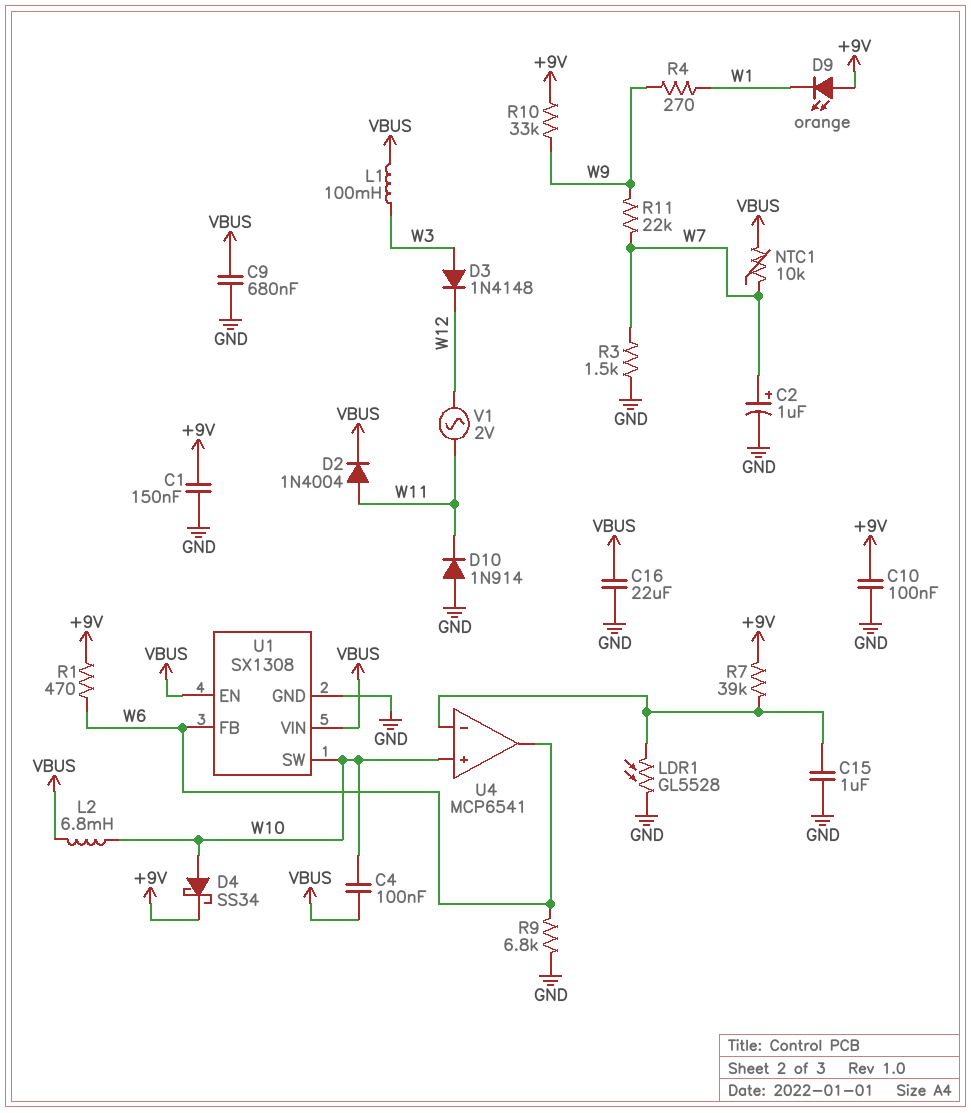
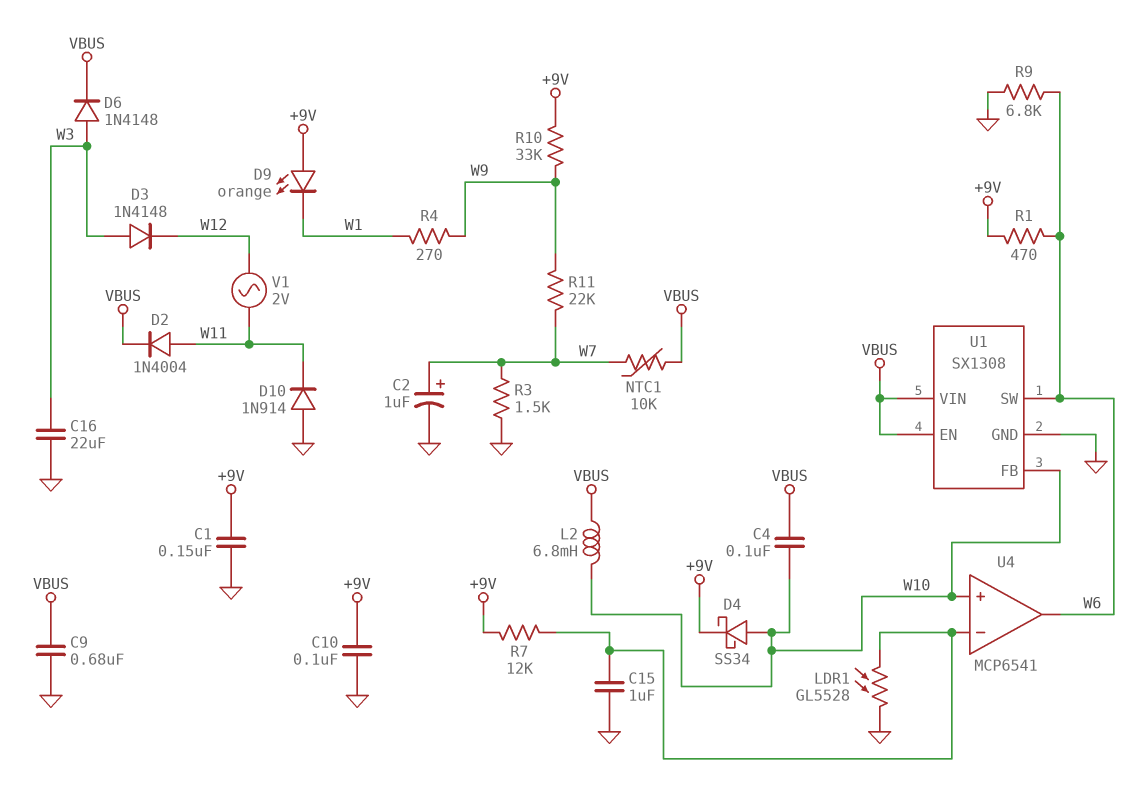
C16: 22uF (GND, VBUS) -> 22uF (GND, W3)
D6: none -> diode 1N4148 (A W3, K VBUS)
L1: 100mH (VBUS, W3) -> none
R7: 39k (+9V, U4/in-) -> 12k (+9V, U4/in-)
U1 pin FB: W6 -> W10
U1 pin SW: W10 -> W6

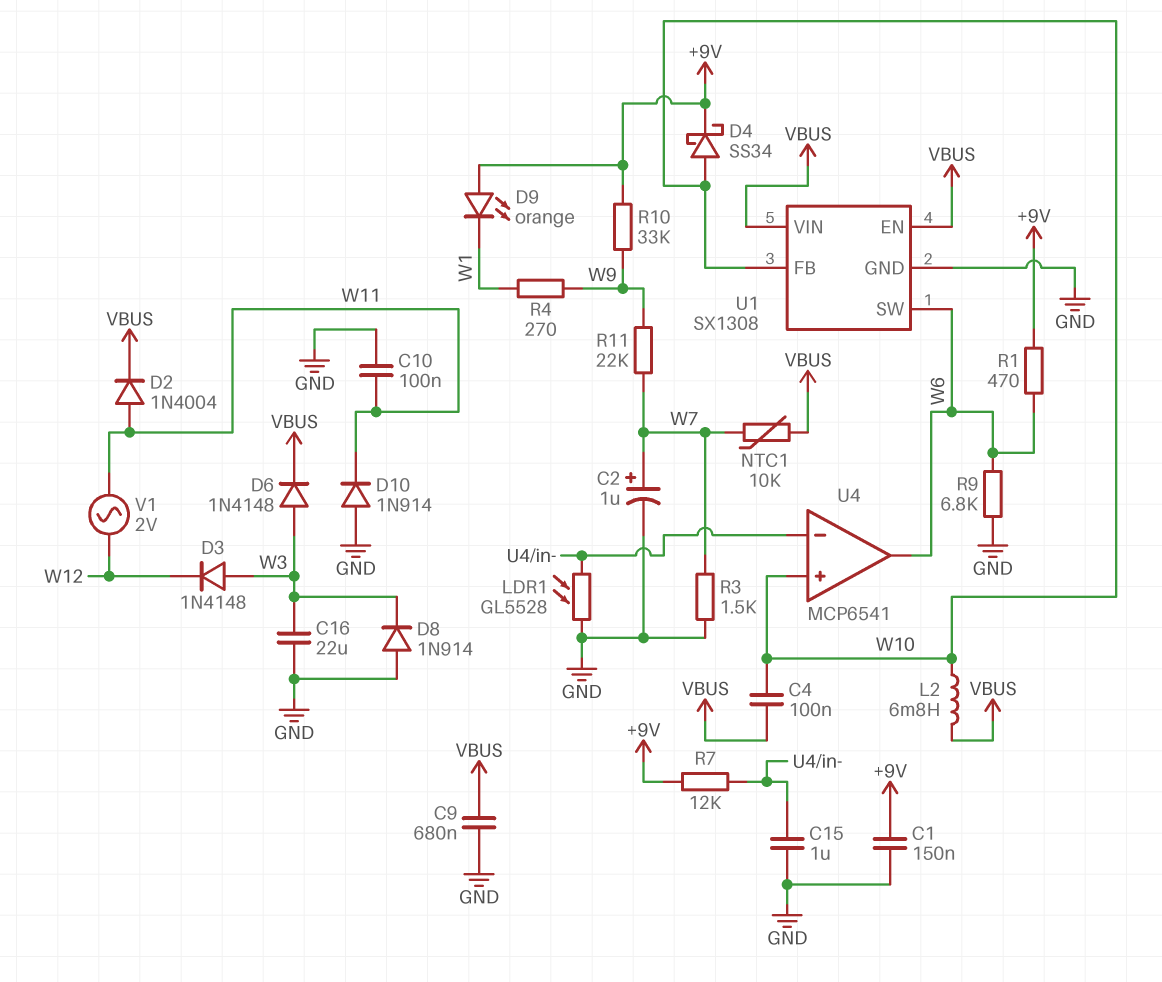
C10: 100nF (+9V, GND) -> 100nF (GND, W11)
D8: none -> diode 1N914 (A GND, K W3)

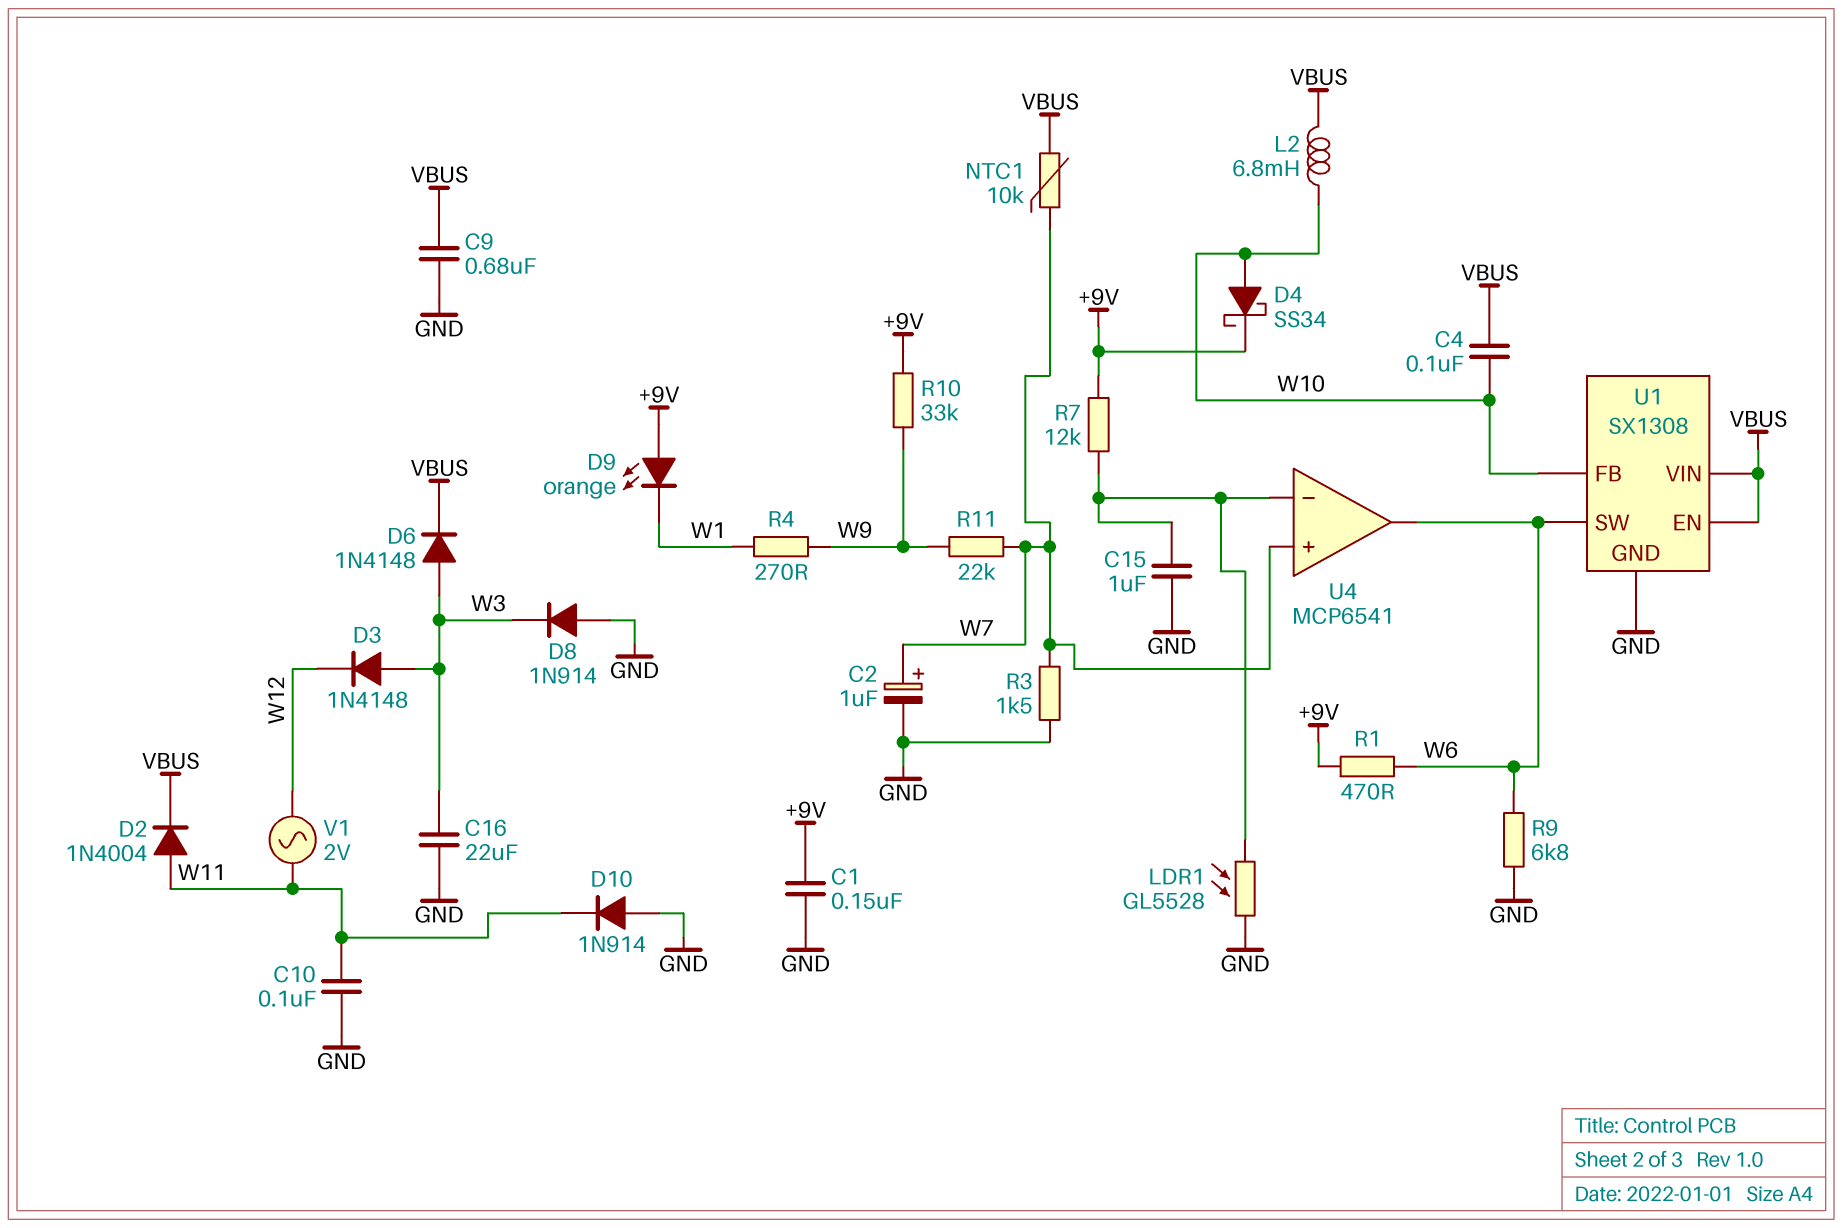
U4 pin in+: W10 -> W7

